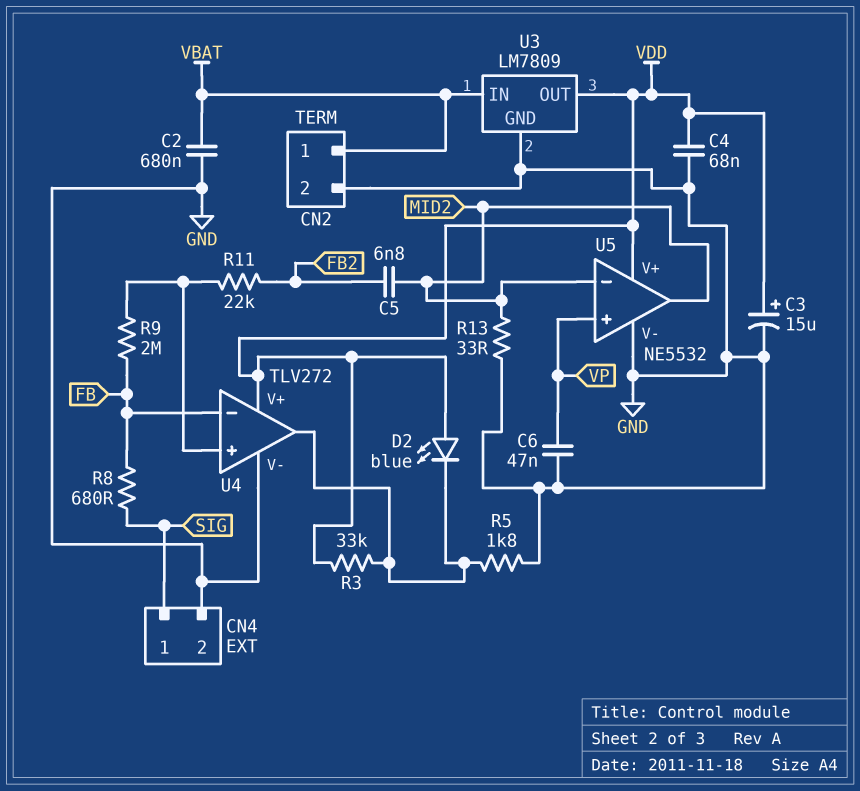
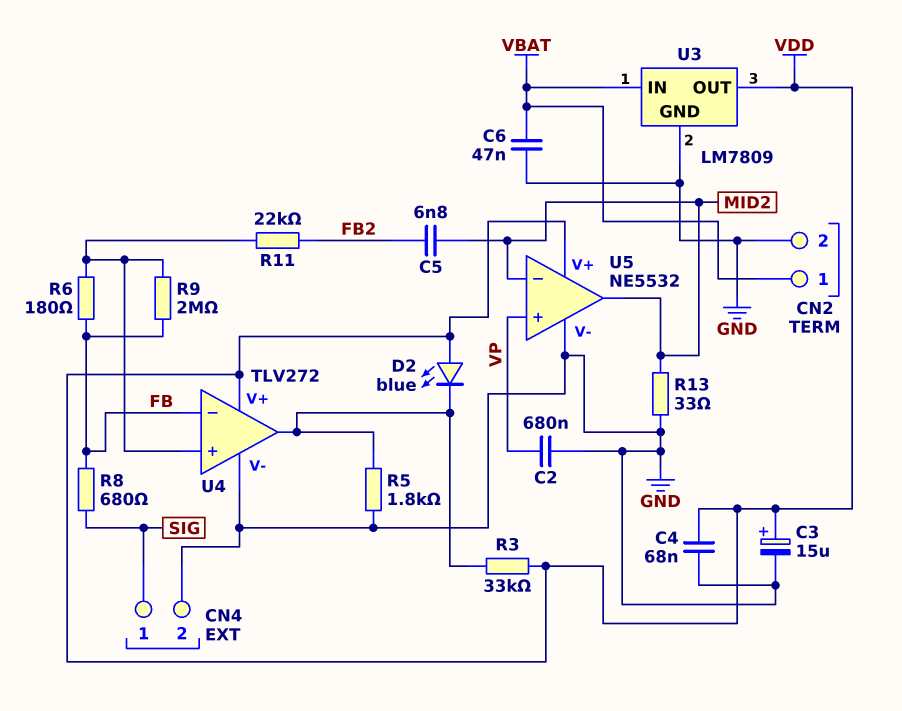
C2: 680nF (GND, VBAT) -> 680nF (GND, VP)
C6: 47nF (GND, VP) -> 47nF (GND, VBAT)
R6: none -> 180 (FB, U4/in+)

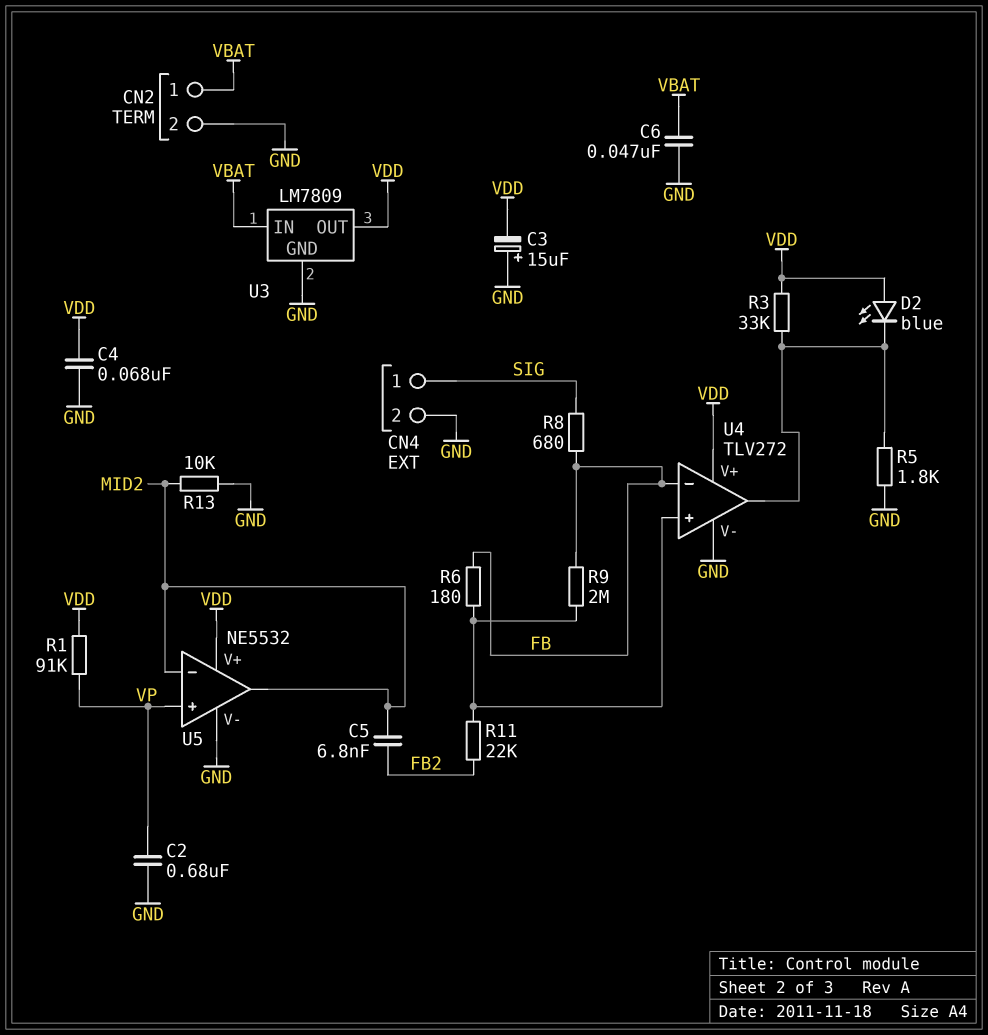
C3: 15uF (plus VDD, minus GND) -> 15uF (plus GND, minus VDD)
R1: none -> 91k (VDD, VP)
R13: 33 (GND, MID2) -> 10k (GND, MID2)

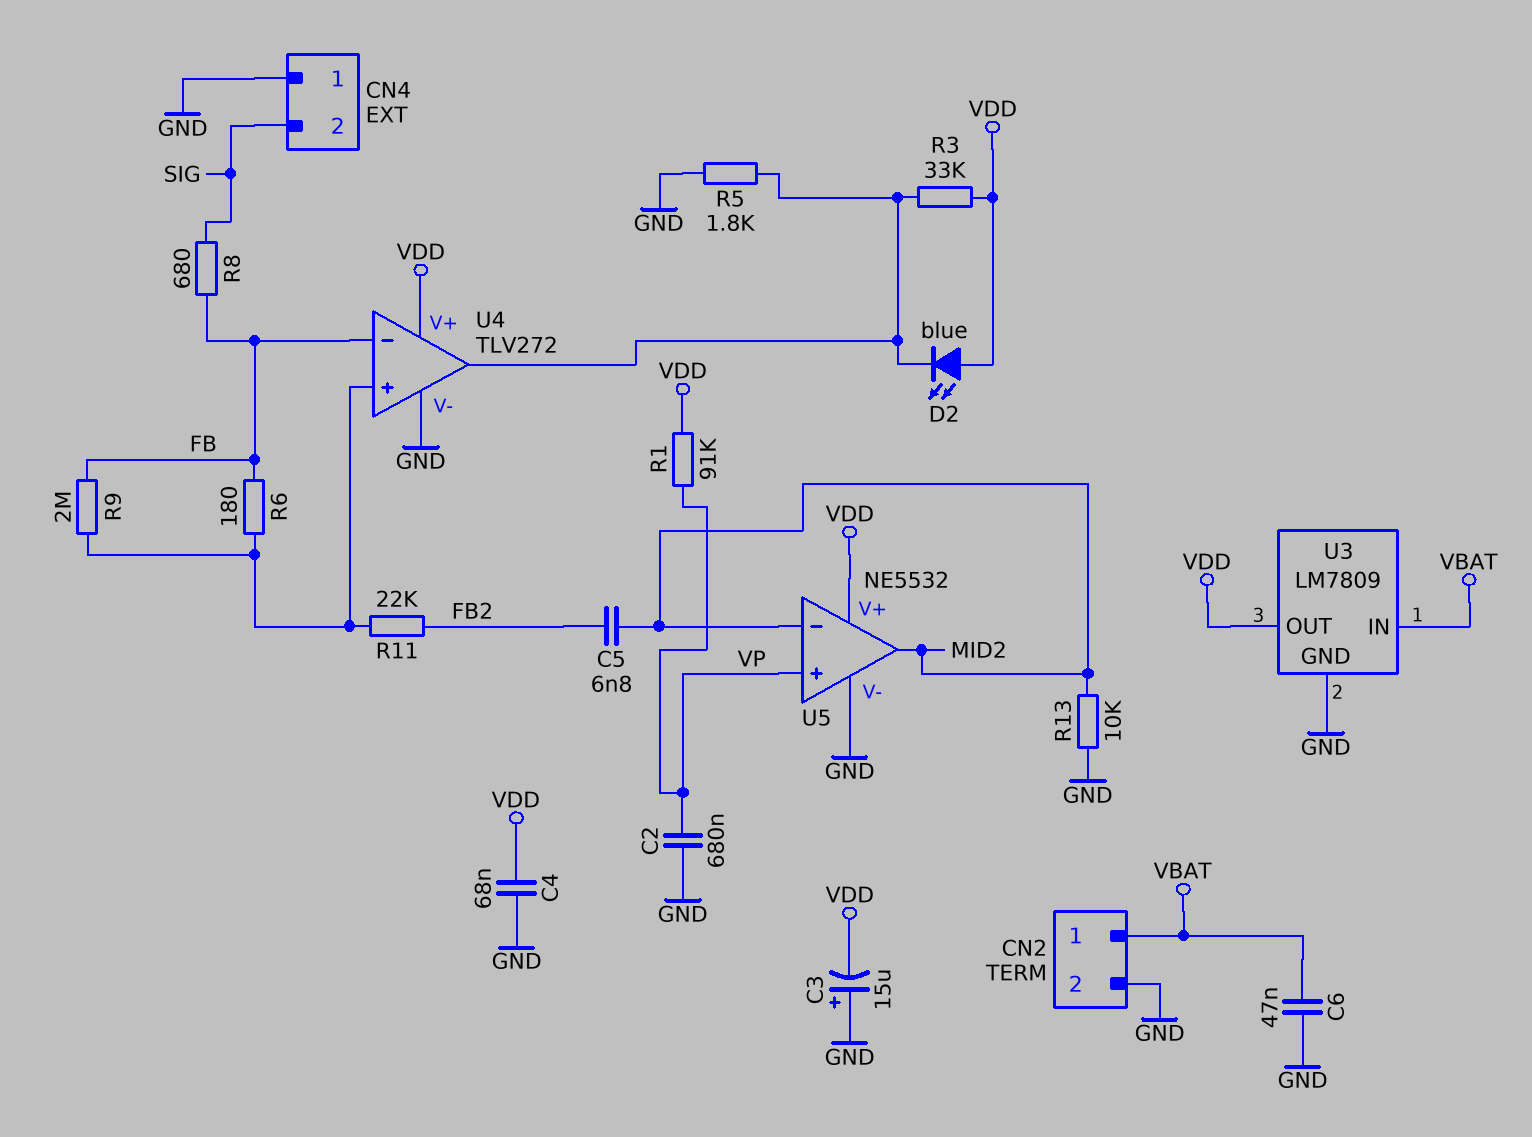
CN4 pin 1: SIG -> GND
CN4 pin 2: GND -> SIG

